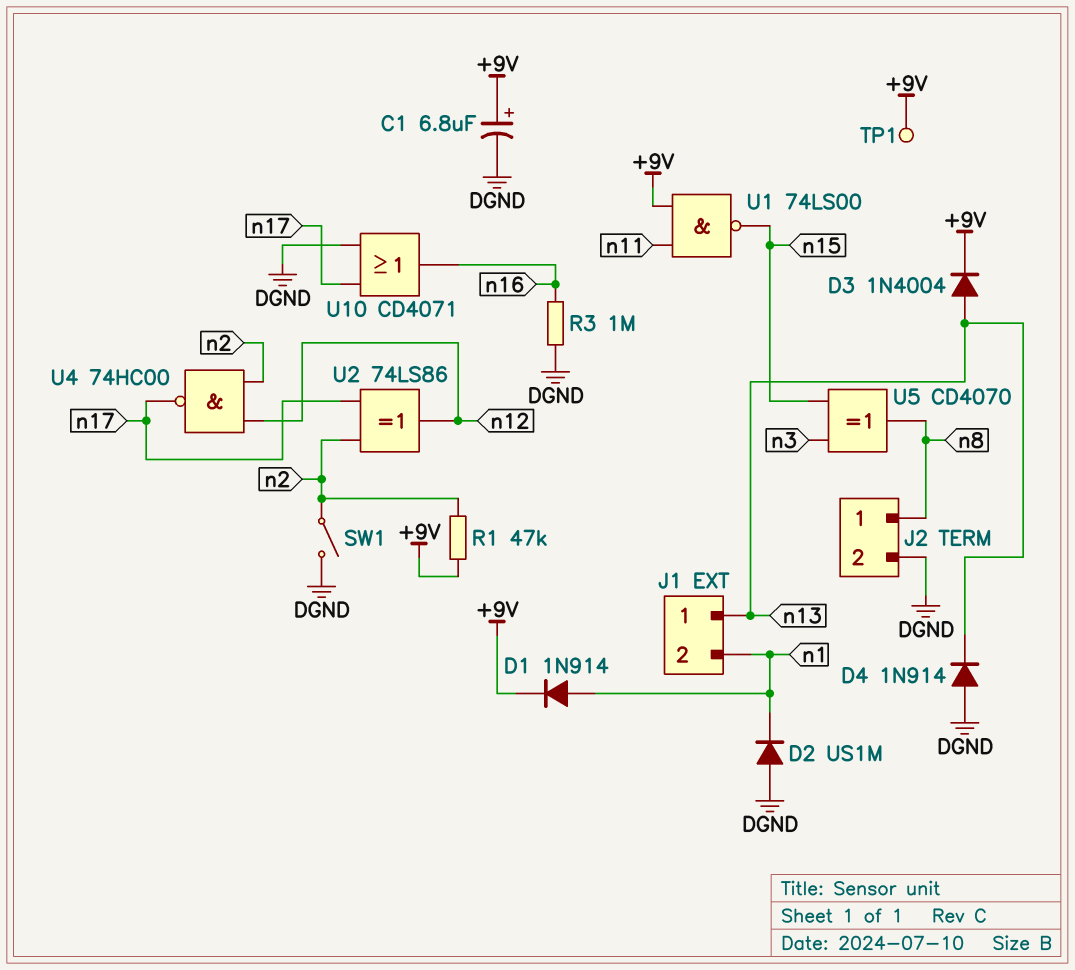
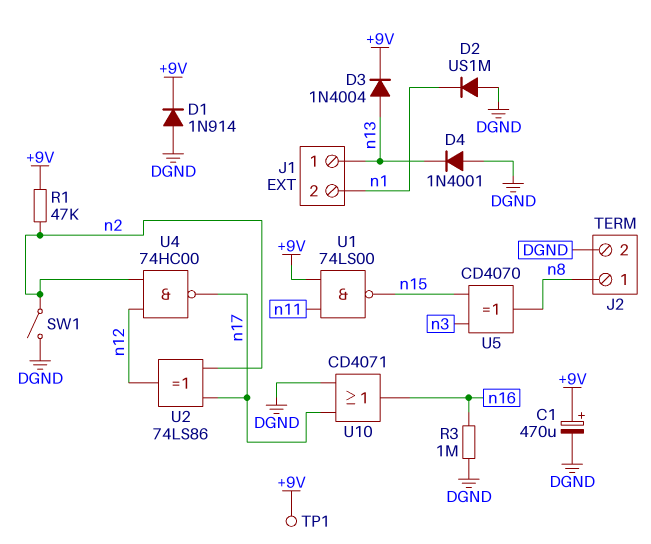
C1: 6.8uF (plus +9V, minus DGND) -> 470uF (plus +9V, minus DGND)
D1: diode 1N914 (A n1, K +9V) -> diode 1N914 (A DGND, K +9V)
D4: diode 1N914 (A DGND, K n13) -> diode 1N4001 (A DGND, K n13)

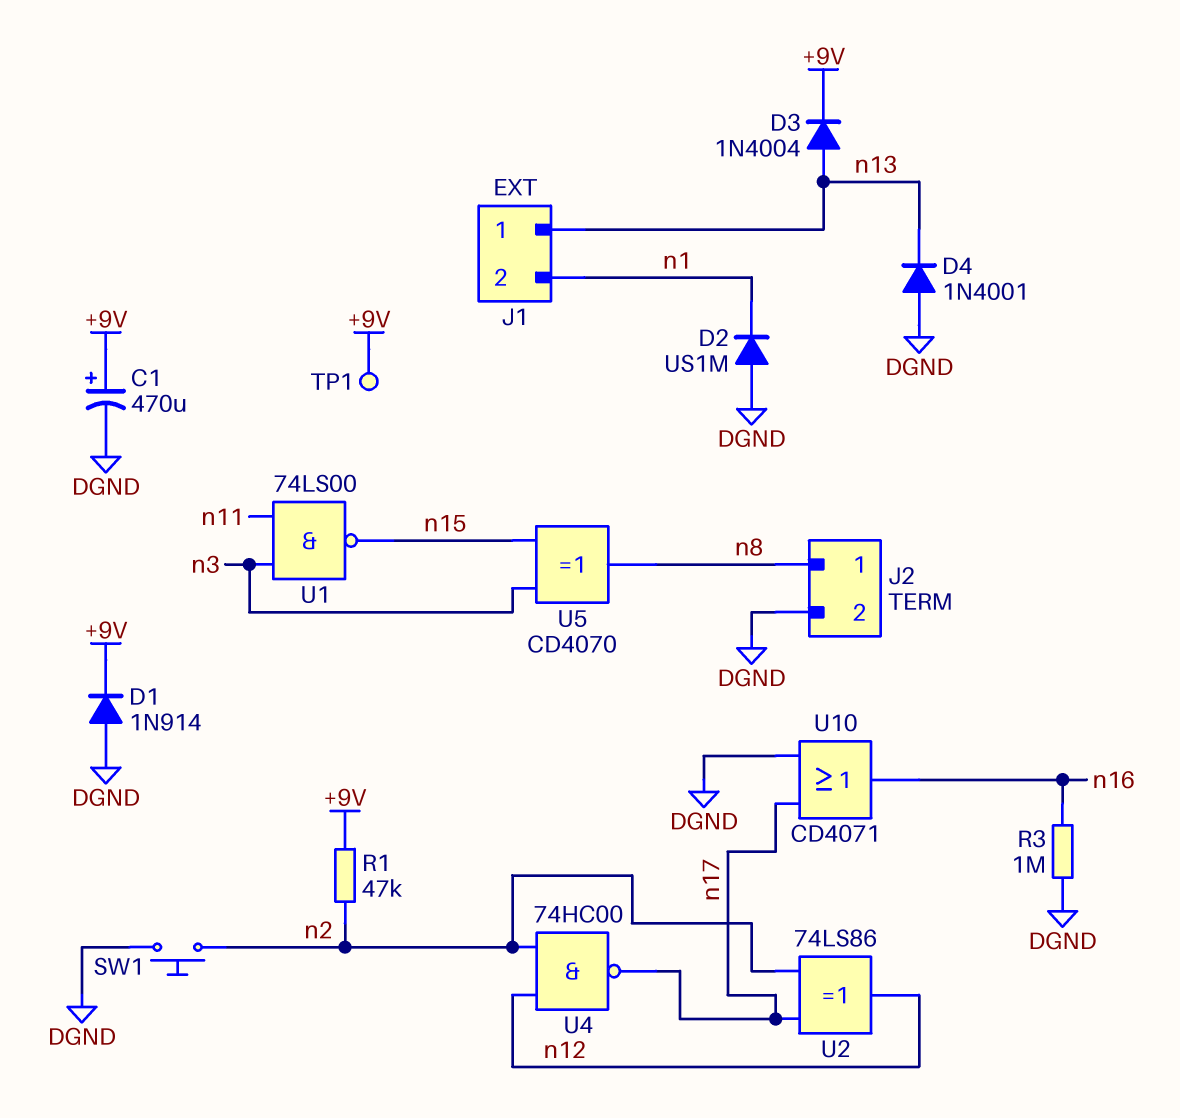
SW1: switch (DGND, n2) -> button (DGND, n2)
U1: NAND 74LS00 (in +9V, in n11, out n15) -> NAND 74LS00 (in n3, in n11, out n15)

